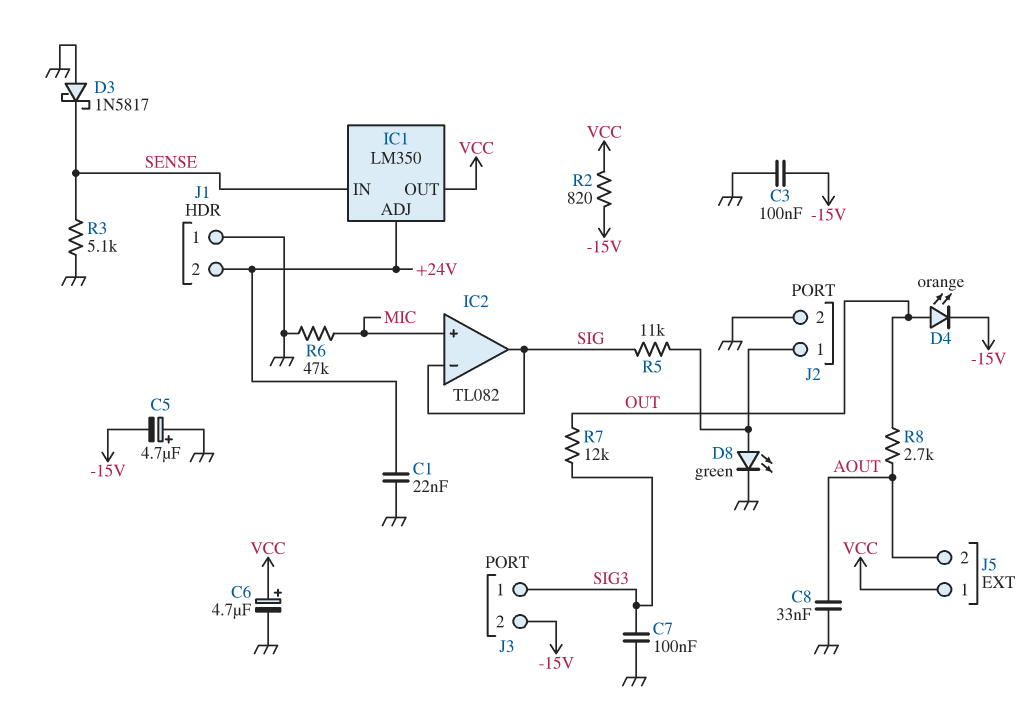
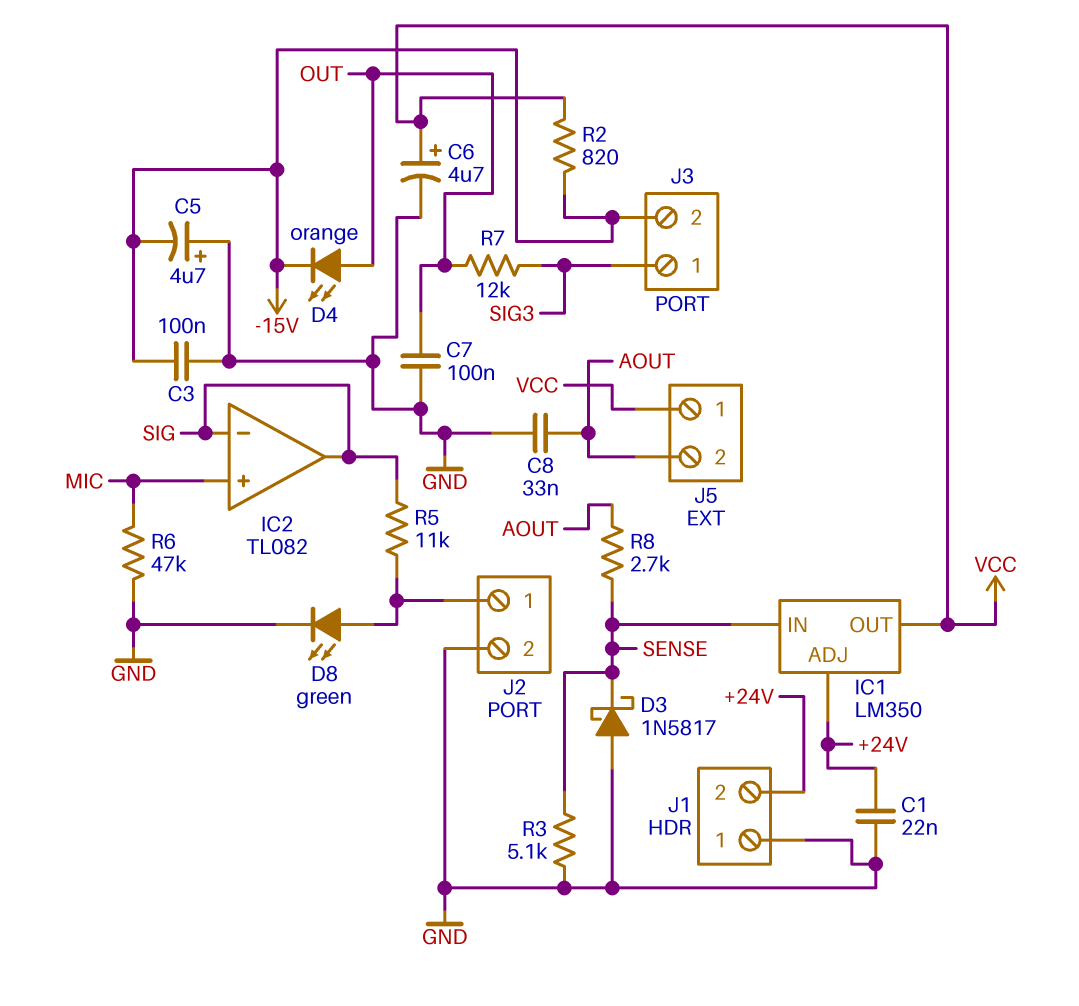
C7: 100nF (GND, SIG3) -> 100nF (GND, OUT)
R8: 2.7k (AOUT, OUT) -> 2.7k (AOUT, SENSE)

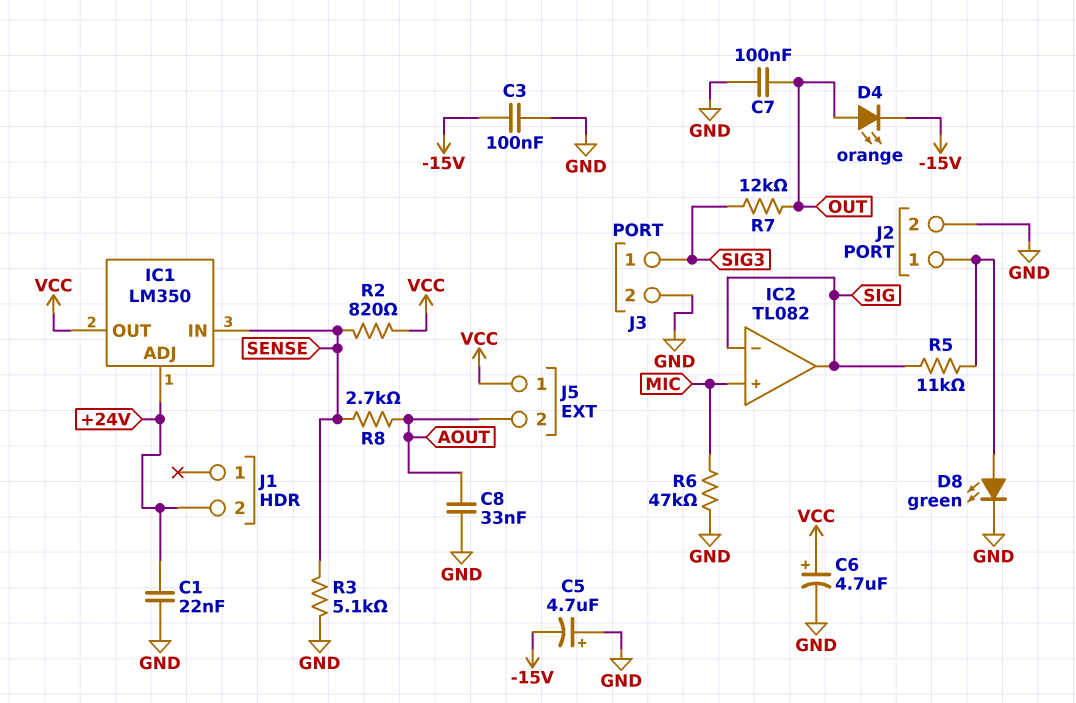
D3: schottky 1N5817 (A GND, K SENSE) -> none
J1 pin 1: GND -> none
J3 pin 2: -15V -> GND
R2: 820 (-15V, VCC) -> 820 (SENSE, VCC)

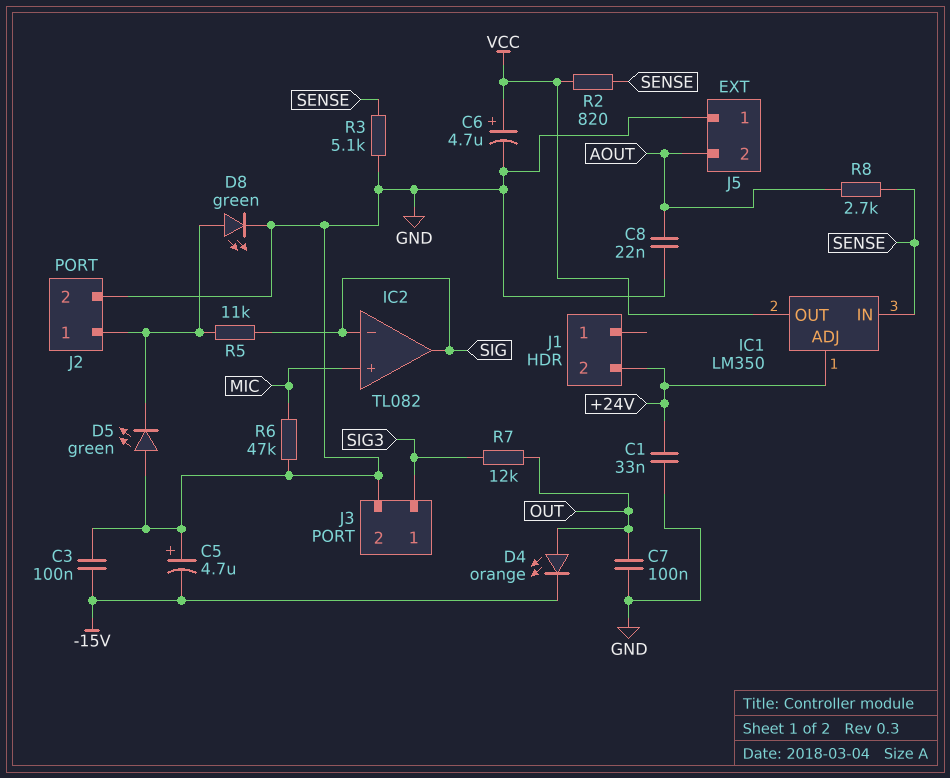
C1: 22nF (+24V, GND) -> 33nF (+24V, GND)
C8: 33nF (AOUT, GND) -> 22nF (AOUT, GND)
D5: none -> LED green (A GND, K J2/1)
J5 pin 1: VCC -> GND

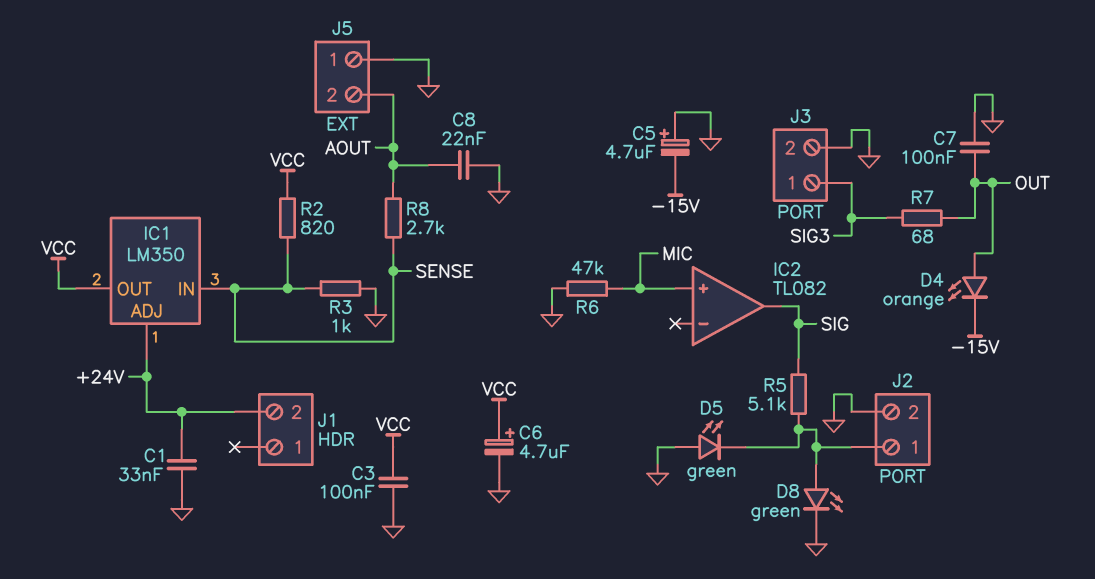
C3: 100nF (-15V, GND) -> 100nF (GND, VCC)
IC2 pin in-: SIG -> none
R3: 5.1k (GND, SENSE) -> 1k (GND, SENSE)
R5: 11k (J2/1, SIG) -> 5.1k (J2/1, SIG)
R7: 12k (OUT, SIG3) -> 68 (OUT, SIG3)

